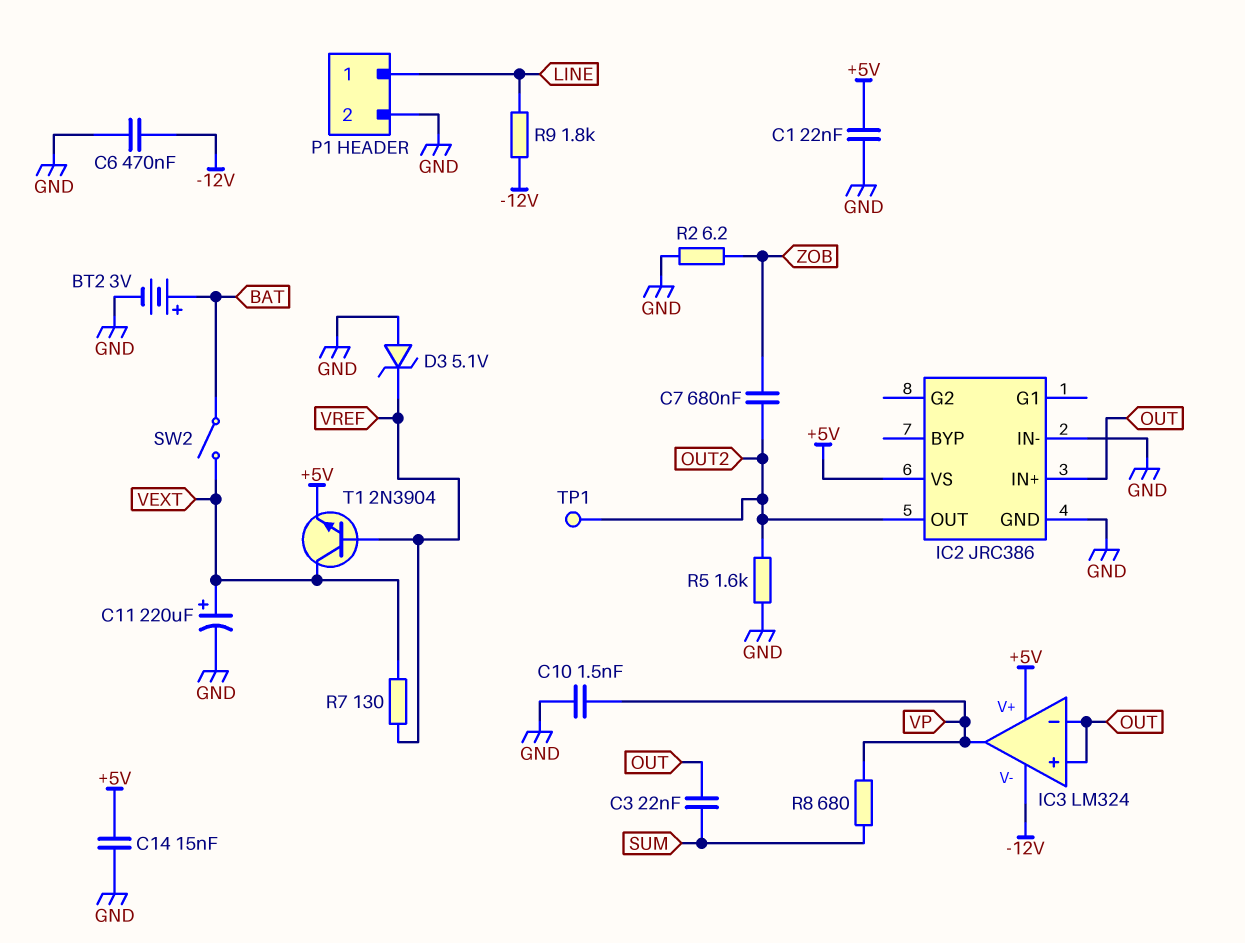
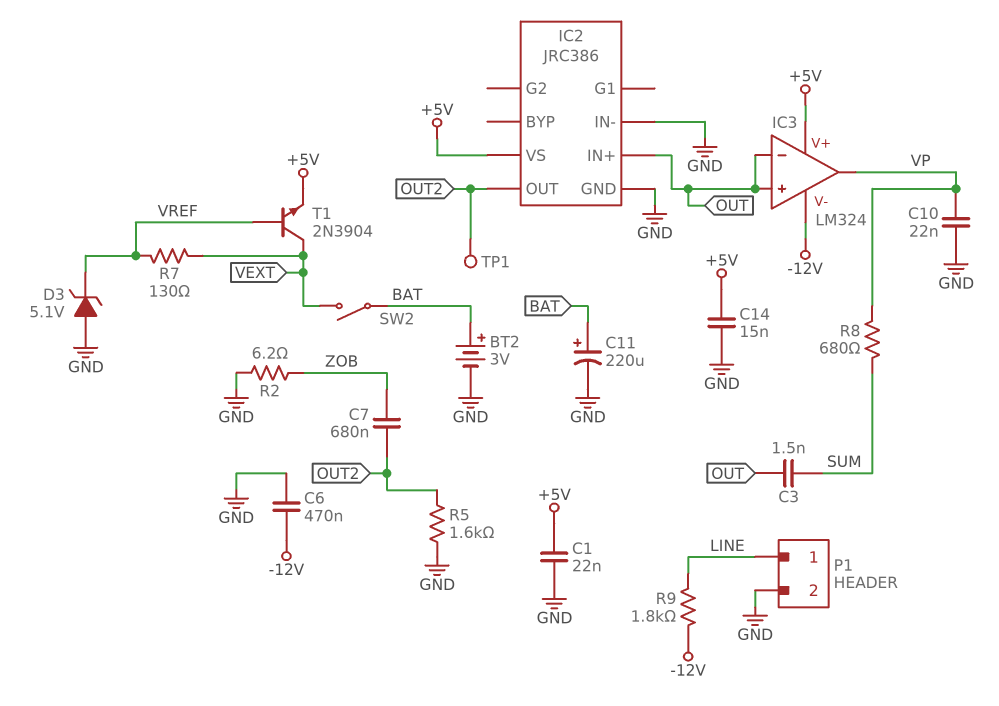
C3: 22nF (OUT, SUM) -> 1.5nF (OUT, SUM)
C10: 1.5nF (GND, VP) -> 22nF (GND, VP)
C11: 220uF (plus VEXT, minus GND) -> 220uF (plus BAT, minus GND)

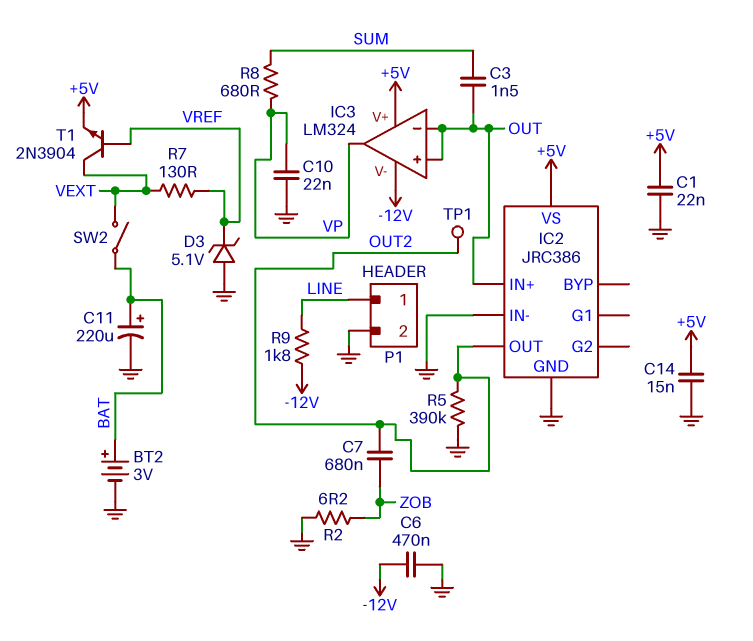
R5: 1.6k (GND, OUT2) -> 390k (GND, OUT2)

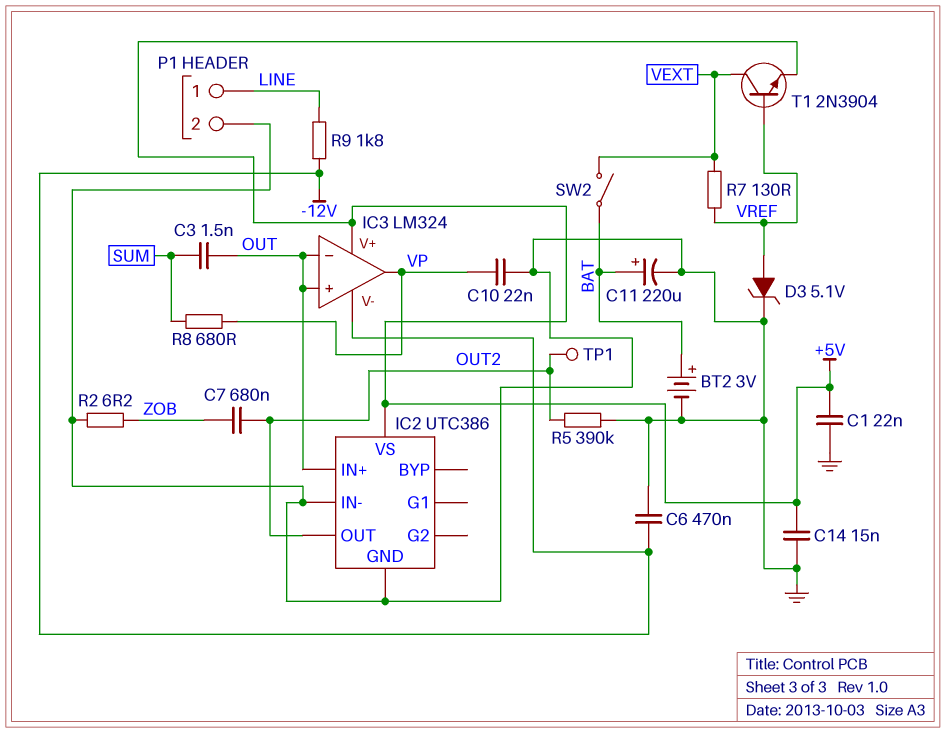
D3: zener 5.1V (A GND, K VREF) -> zener 5.1V (A VREF, K GND)
IC2: JRC386 -> UTC386

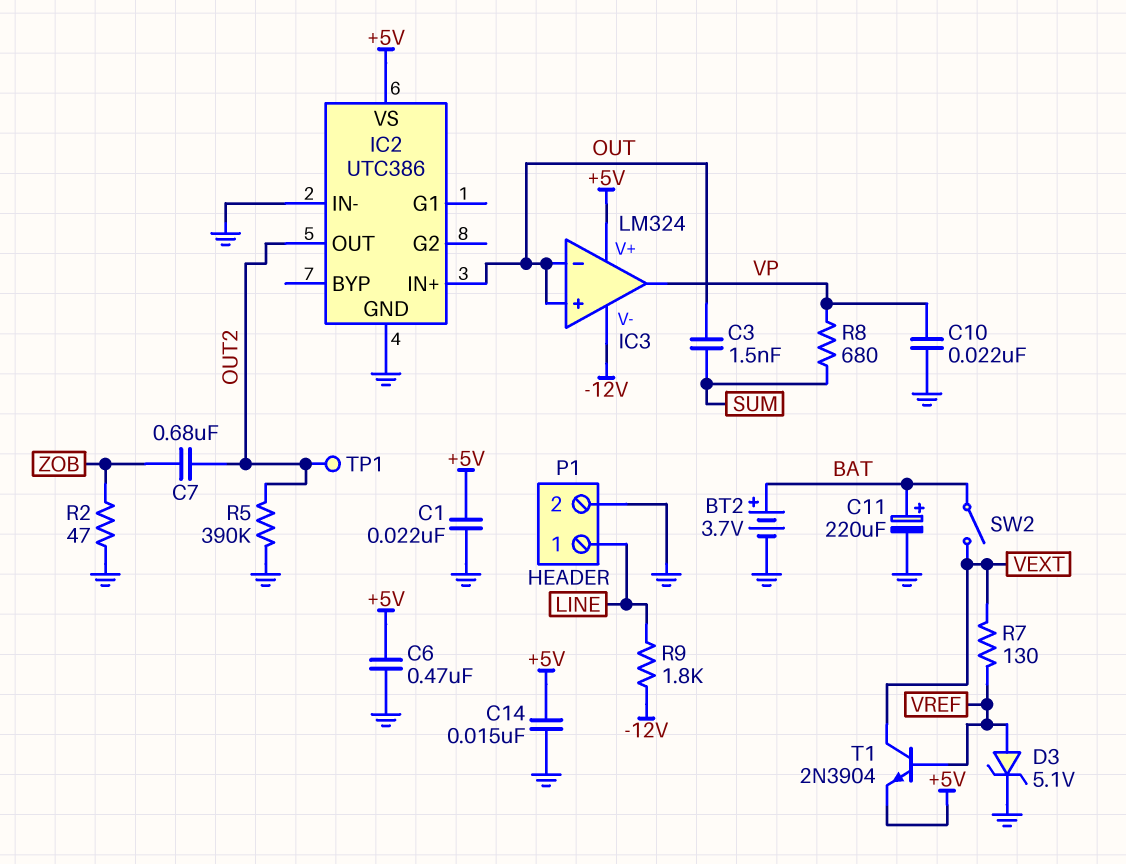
BT2: 3V (plus BAT, minus GND) -> 3.7V (plus BAT, minus GND)
C6: 470nF (-12V, GND) -> 470nF (+5V, GND)
R2: 6.2 (GND, ZOB) -> 47 (GND, ZOB)

